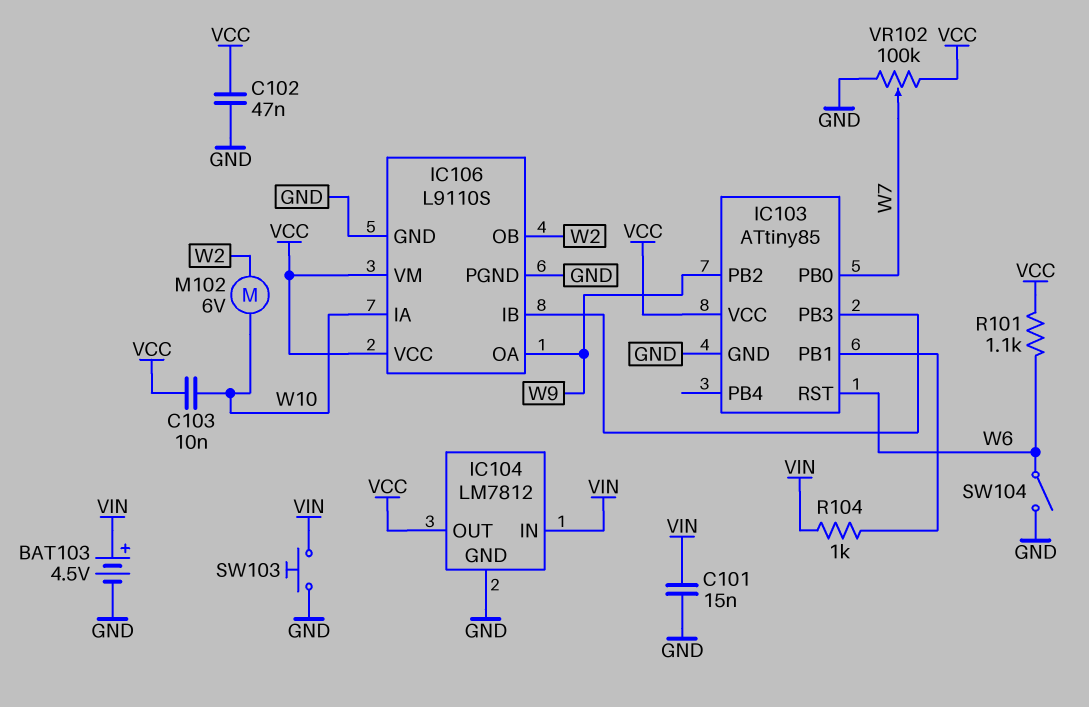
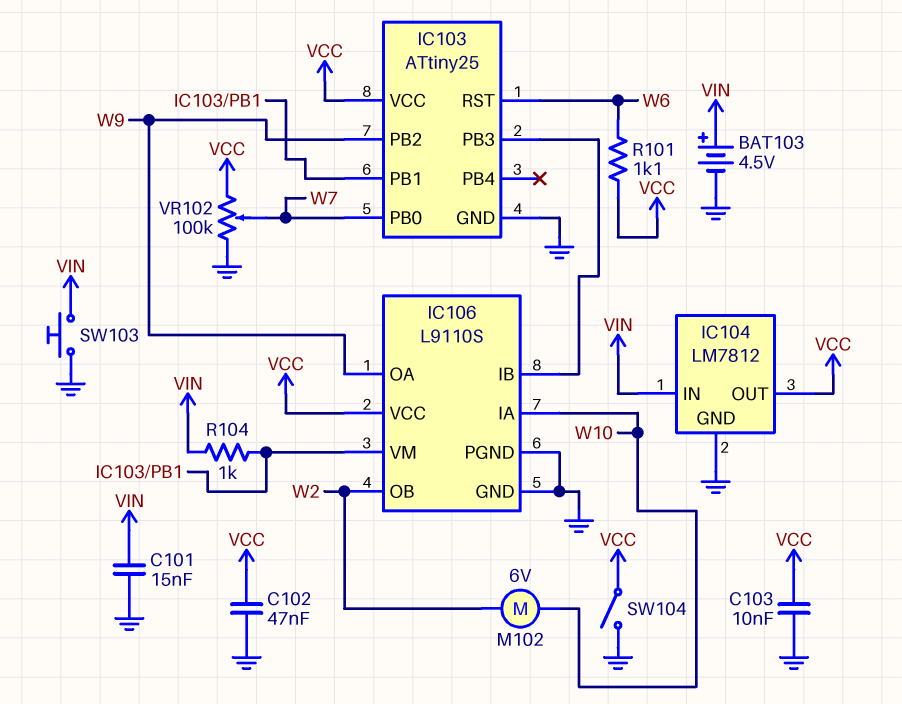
C103: 10nF (VCC, W10) -> 10nF (GND, VCC)
IC103: ATtiny85 -> ATtiny25
IC106 pin VM: VCC -> IC103/PB1
SW104: switch (GND, W6) -> switch (GND, VCC)

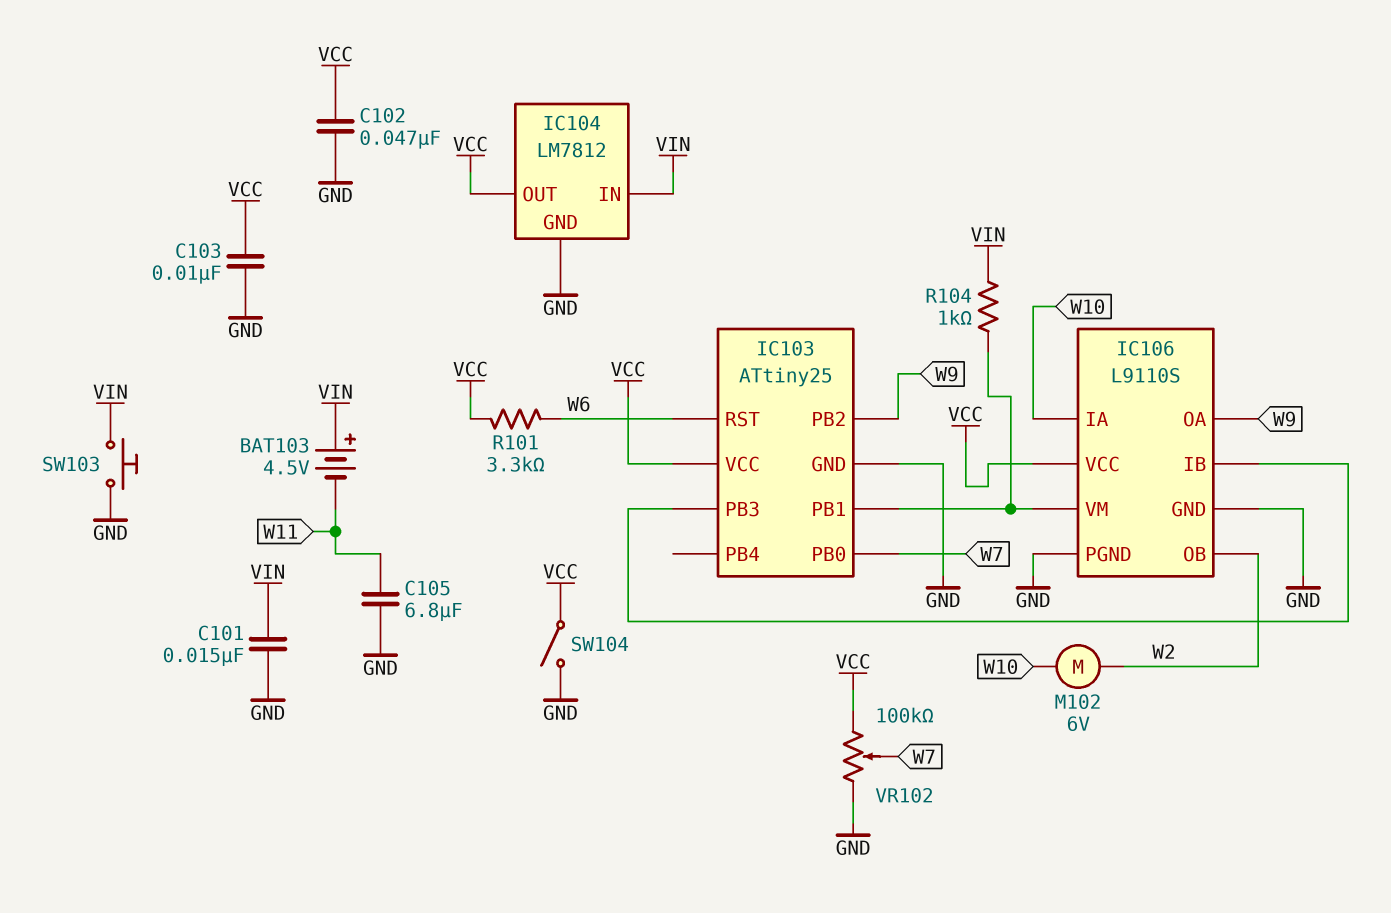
BAT103: 4.5V (plus VIN, minus GND) -> 4.5V (plus VIN, minus W11)
C105: none -> 6.8uF (GND, W11)
R101: 1.1k (VCC, W6) -> 3.3k (VCC, W6)

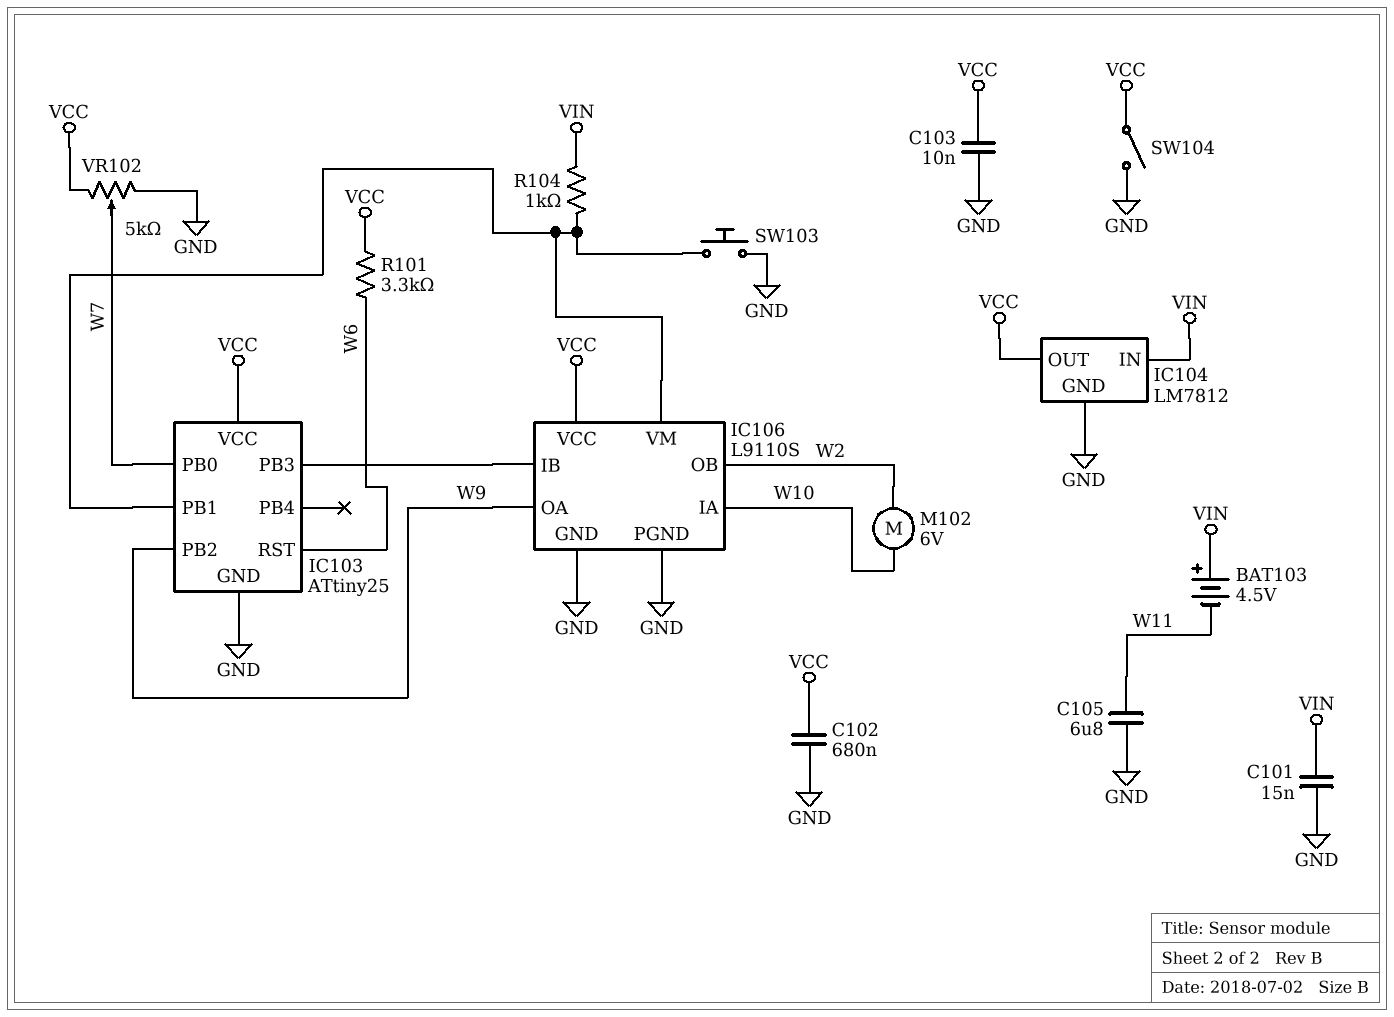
C102: 47nF (GND, VCC) -> 680nF (GND, VCC)
SW103: button (GND, VIN) -> button (GND, IC103/PB1)
VR102: 100k (GND, VCC, wiper W7) -> 5k (GND, VCC, wiper W7)

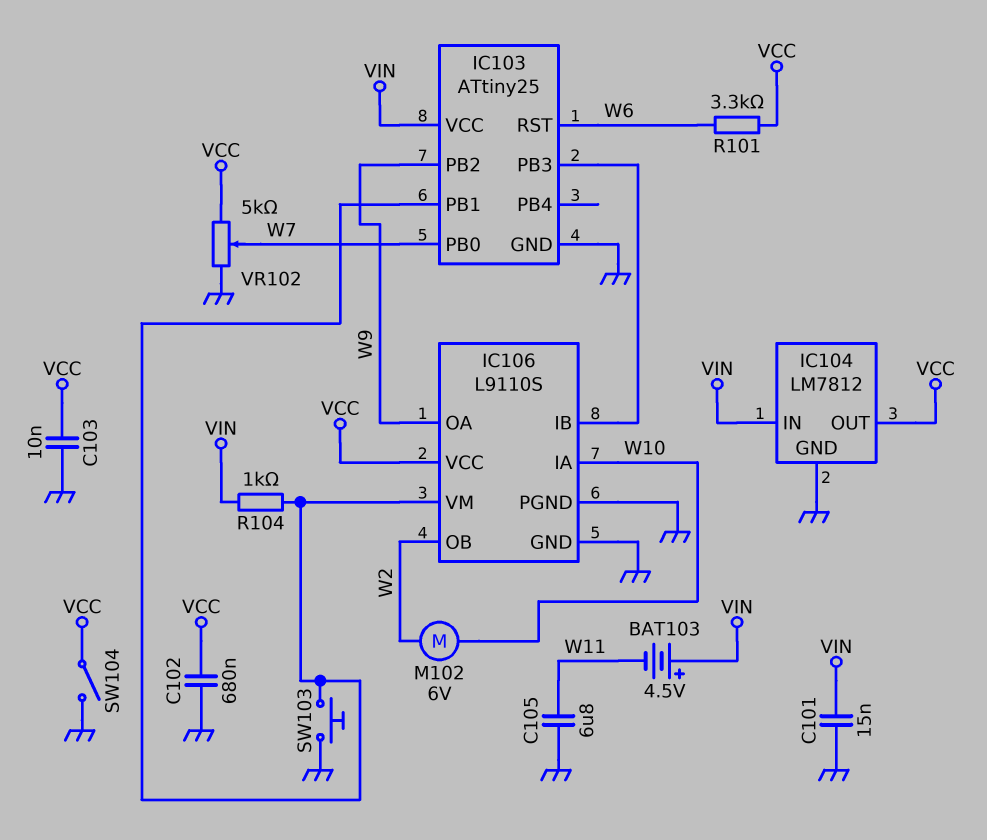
IC103 pin VCC: VCC -> VIN

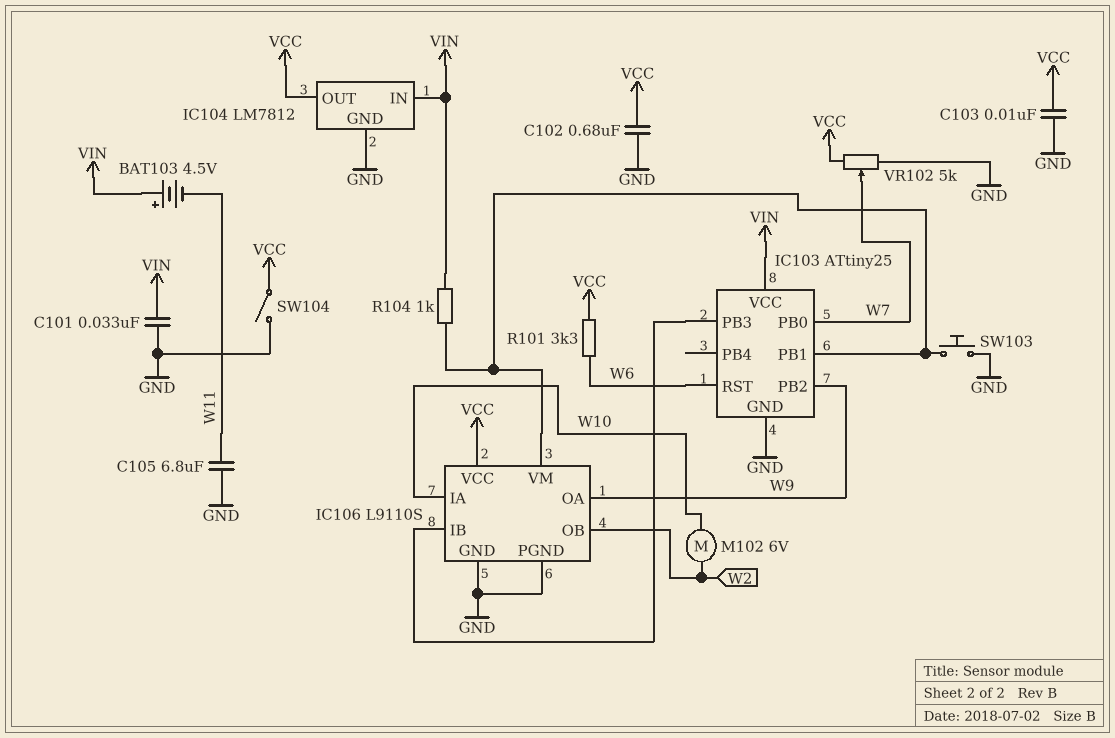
C101: 15nF (GND, VIN) -> 33nF (GND, VIN)

